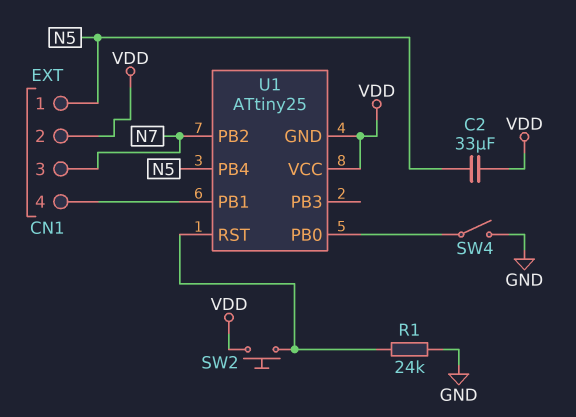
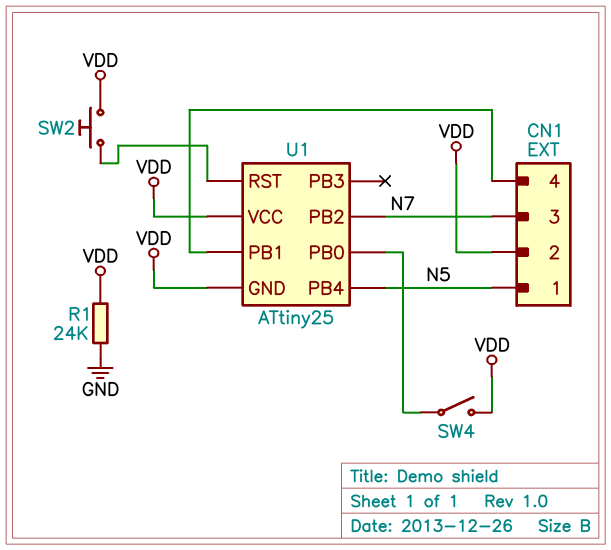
C2: 33uF (N5, VDD) -> none
R1: 24k (GND, U1/RST) -> 24k (GND, VDD)
SW4: switch (GND, U1/PB0) -> switch (U1/PB0, VDD)

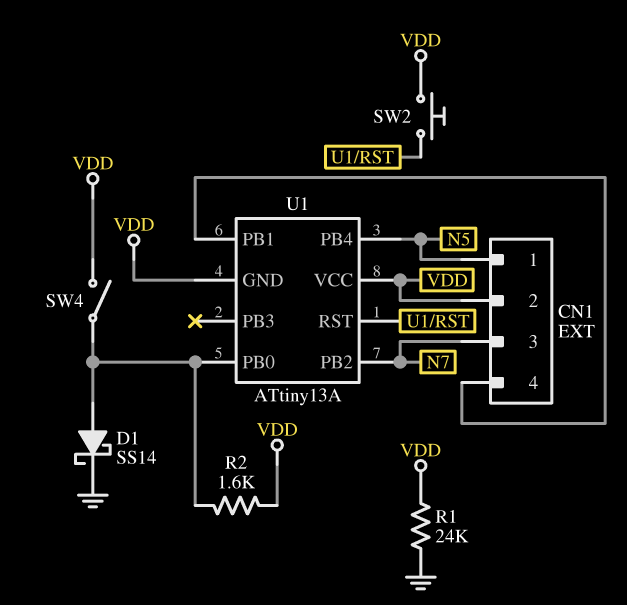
D1: none -> schottky SS14 (A U1/PB0, K GND)
R2: none -> 1.6k (U1/PB0, VDD)
U1: ATtiny25 -> ATtiny13A

